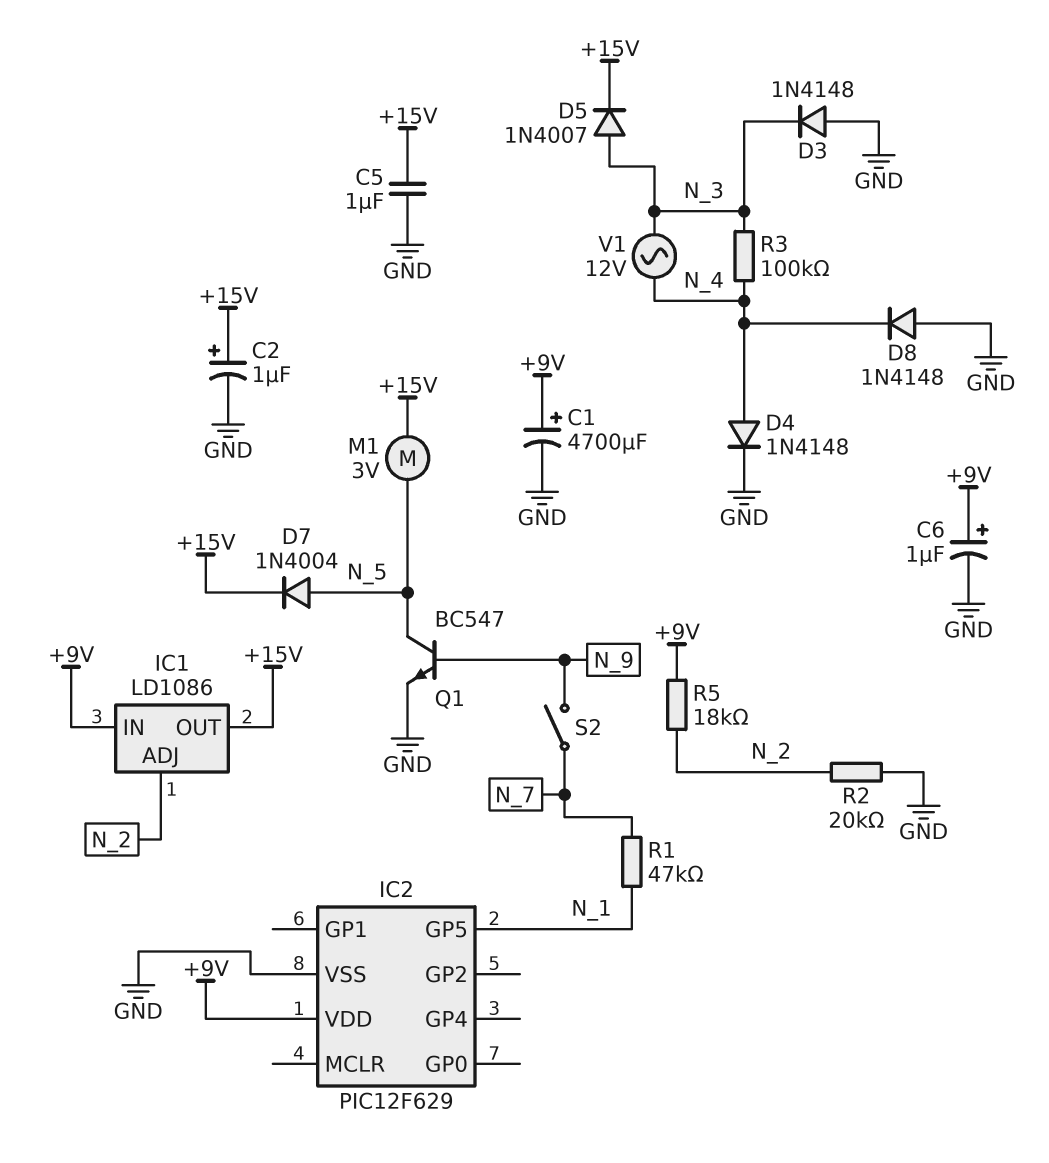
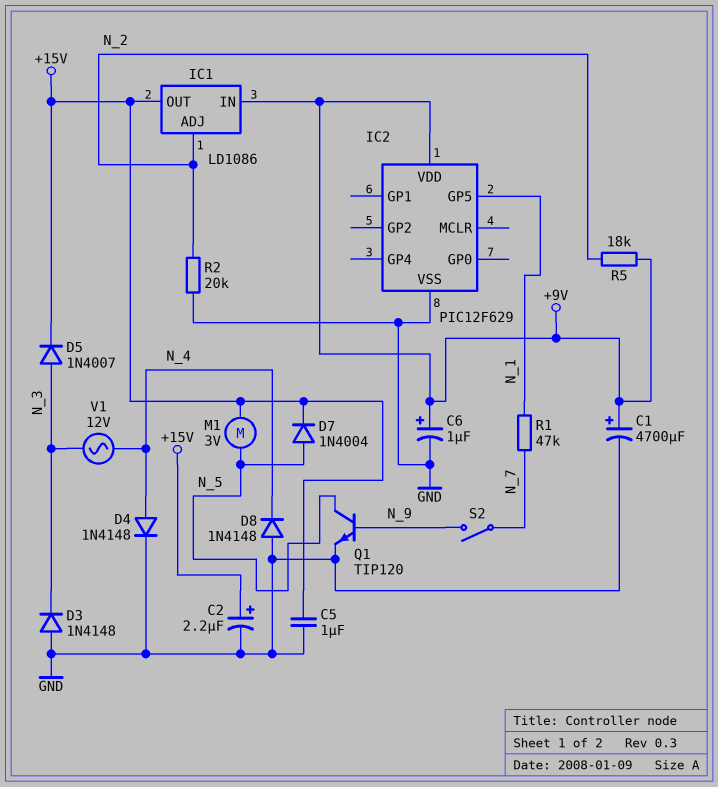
C2: 1uF (plus +15V, minus GND) -> 2.2uF (plus +15V, minus GND)
Q1: NPN BC547 (B N_9, C N_5, E GND) -> NPN TIP120 (B N_9, C N_5, E GND)
R3: 100k (N_3, N_4) -> none

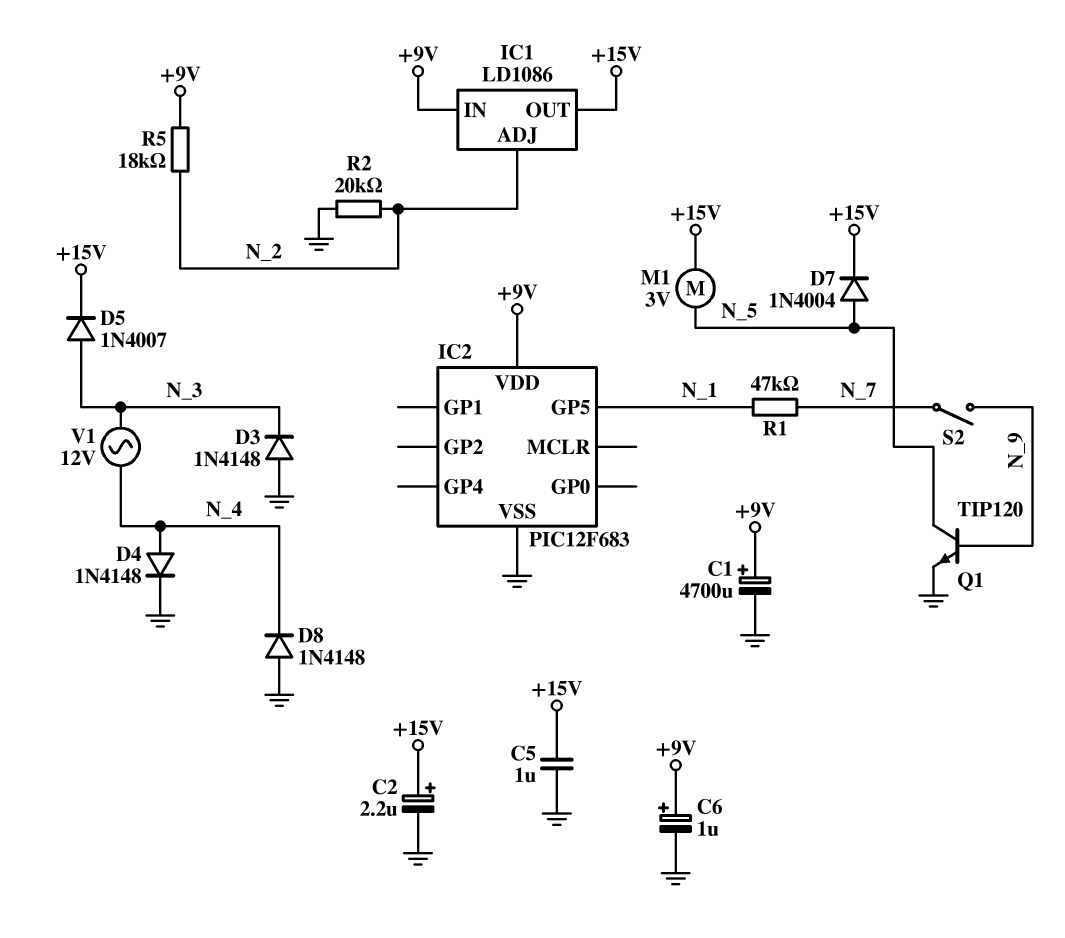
IC2: PIC12F629 -> PIC12F683

